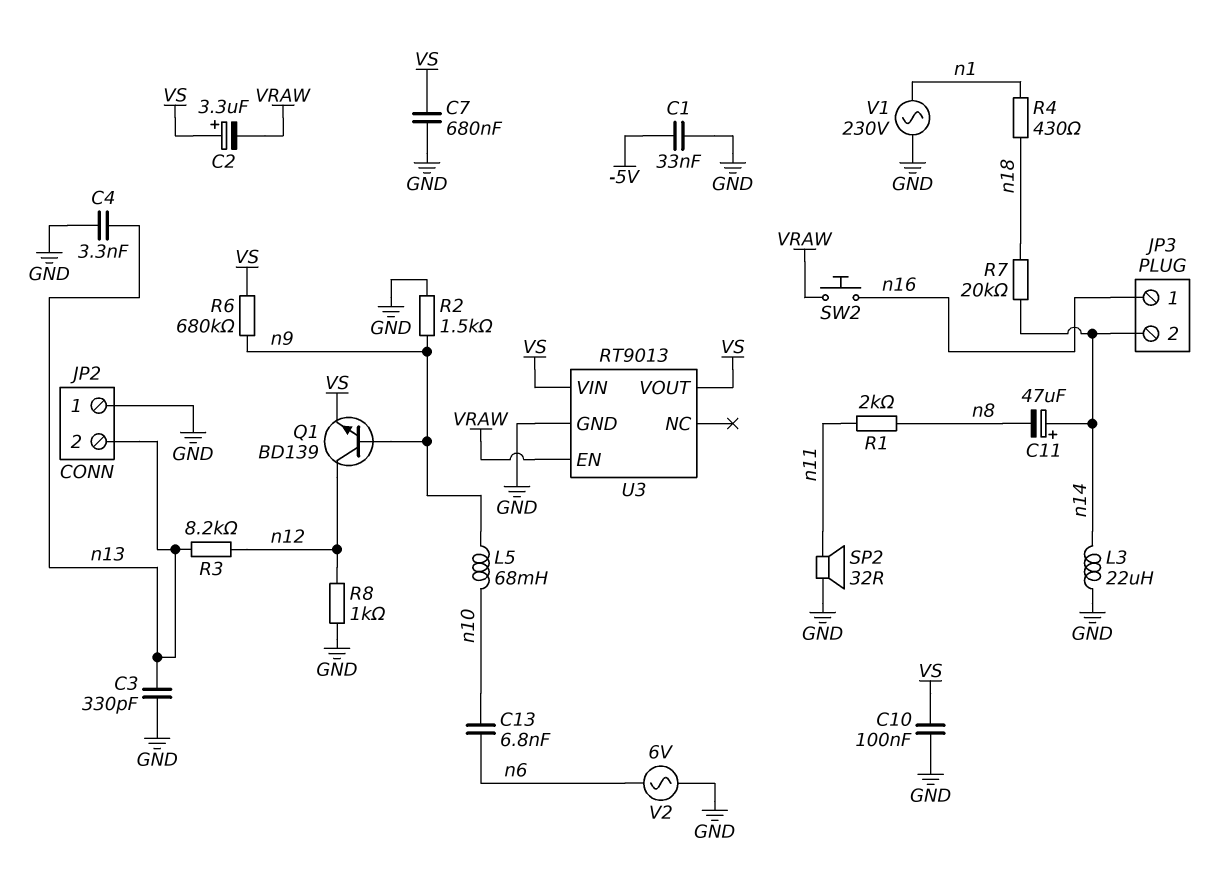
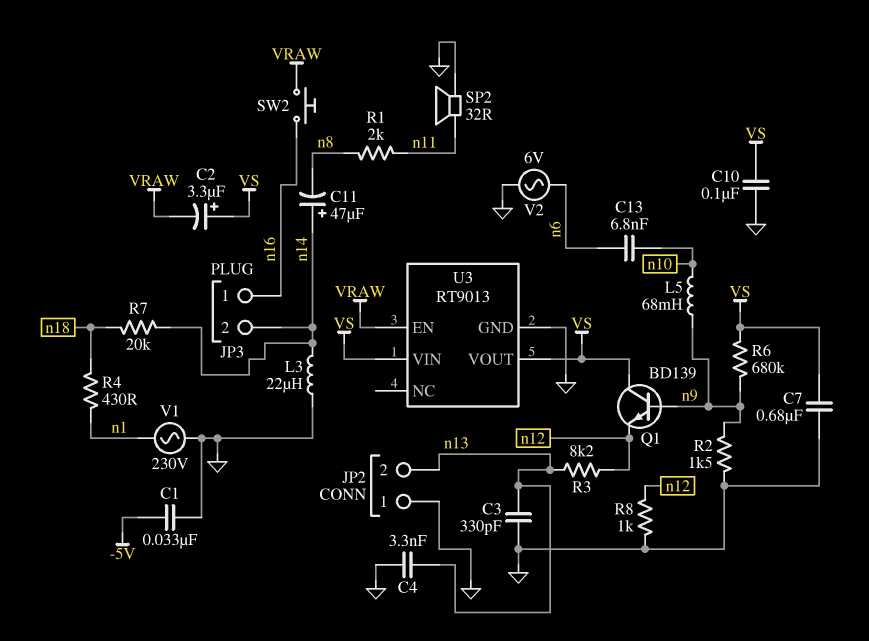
Q1: NPN BD139 (B n9, C n12, E VS) -> NPN BD139 (B n9, C VS, E n12)

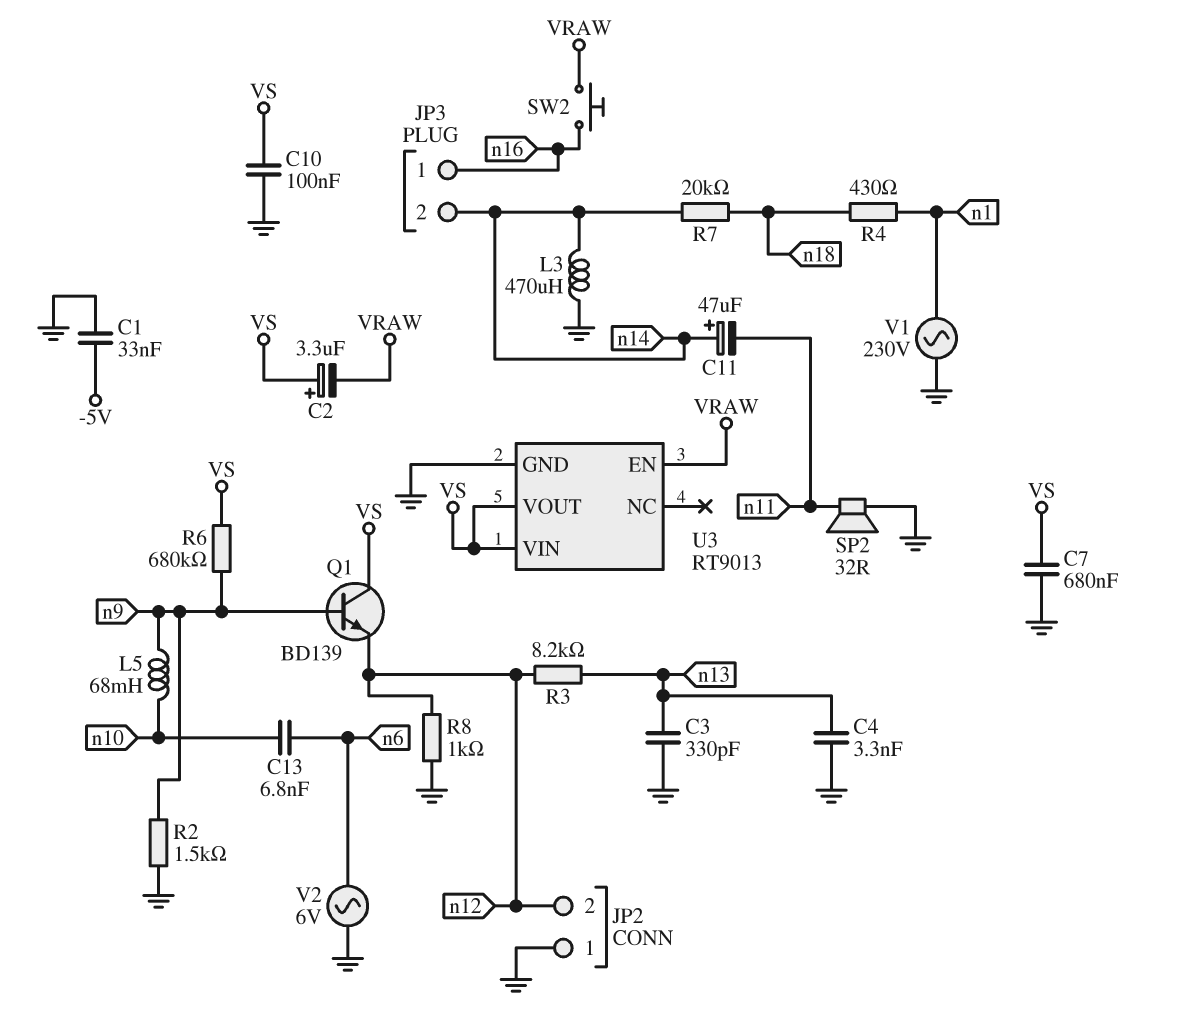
C11: 47uF (plus n14, minus n8) -> 47uF (plus n14, minus n11)
JP2 pin 2: n13 -> n12
L3: 22uH (GND, n14) -> 470uH (GND, n14)
R1: 2k (n8, n11) -> none

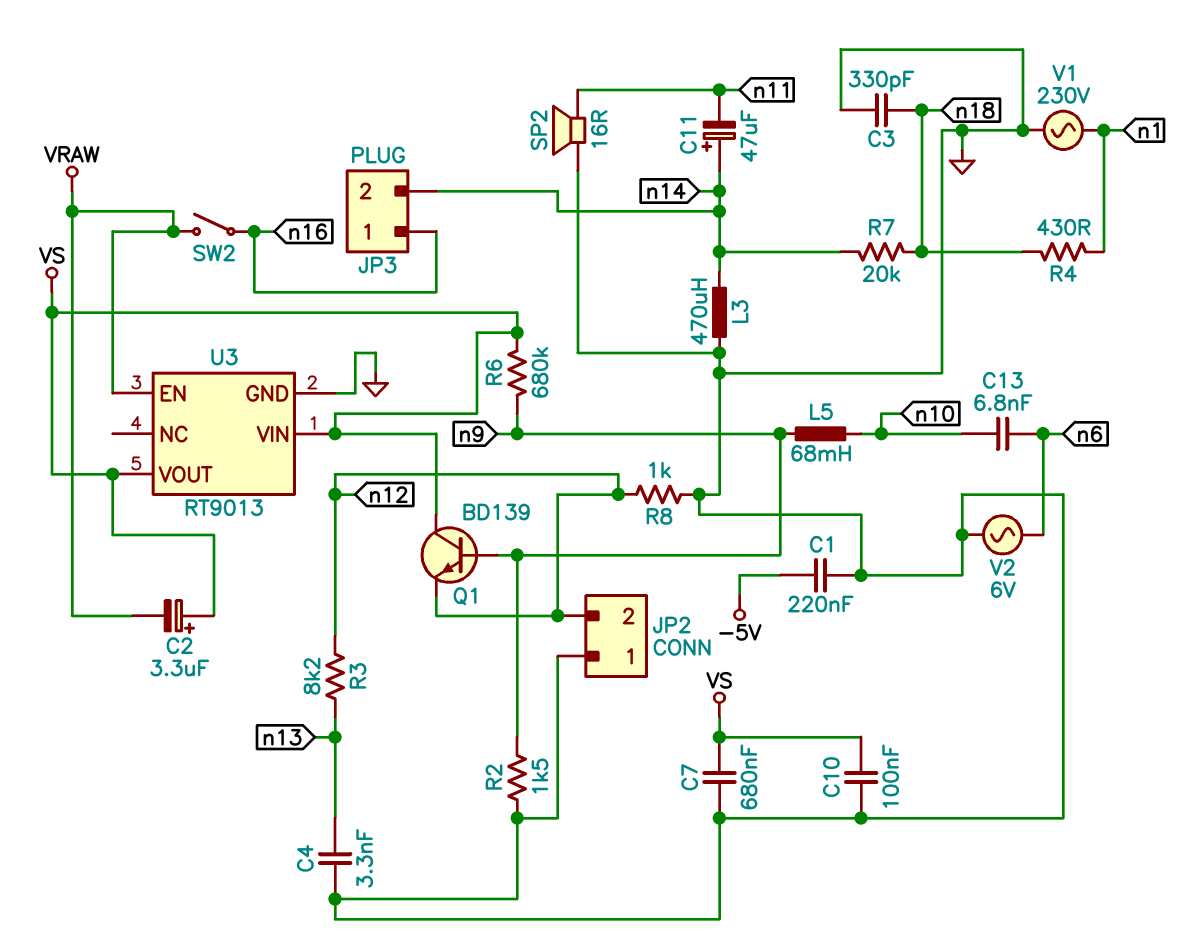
C1: 33nF (-5V, GND) -> 220nF (-5V, GND)
C3: 330pF (GND, n13) -> 330pF (GND, n18)
SP2: speaker 32R (GND, n11) -> speaker 16R (GND, n11)
SW2: button (VRAW, n16) -> switch (VRAW, n16)

